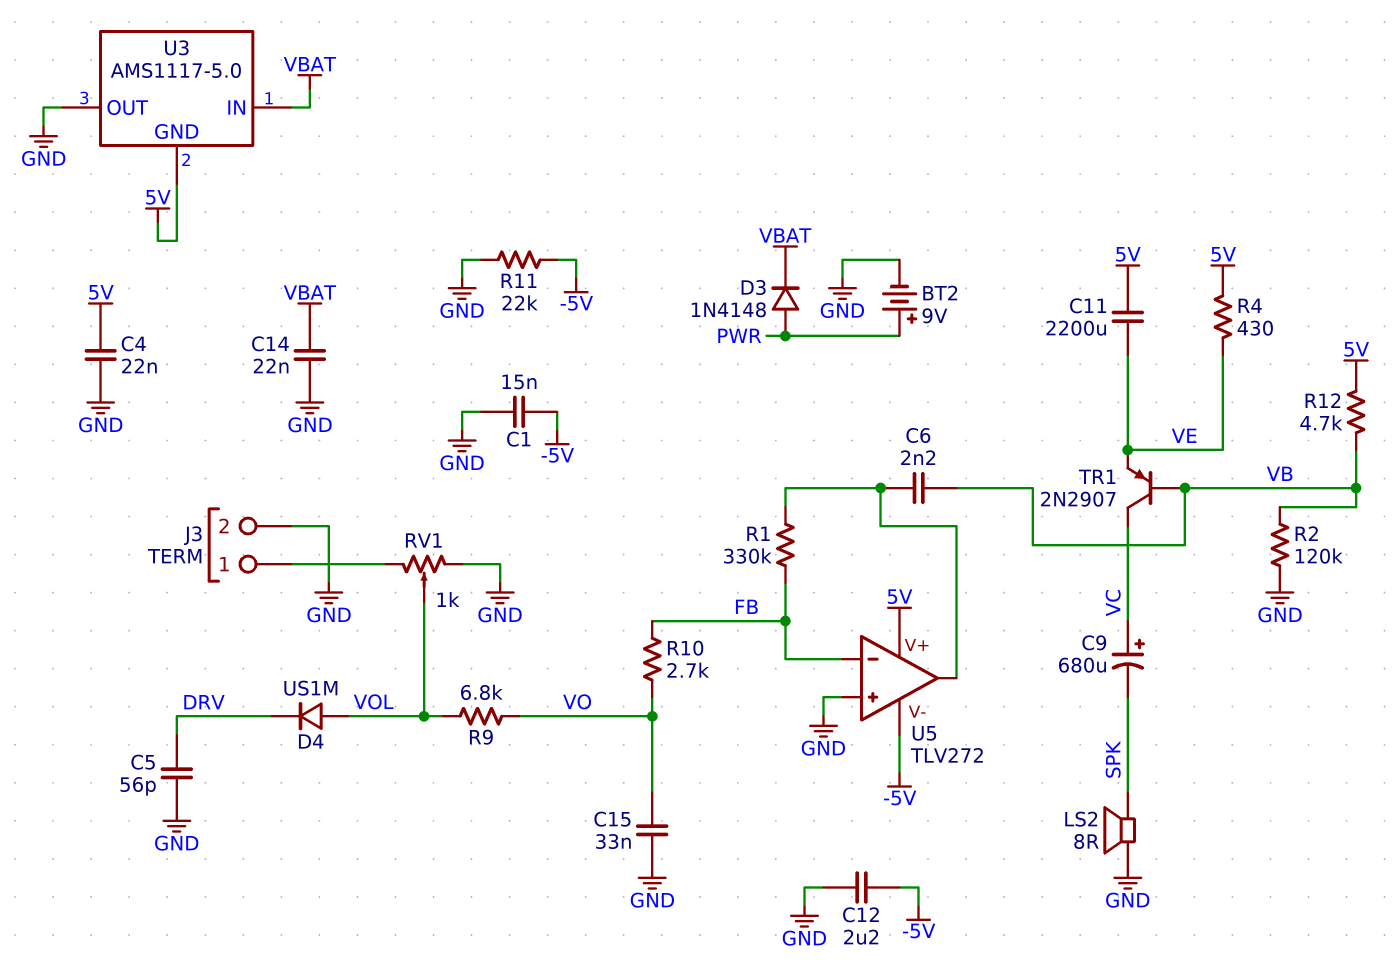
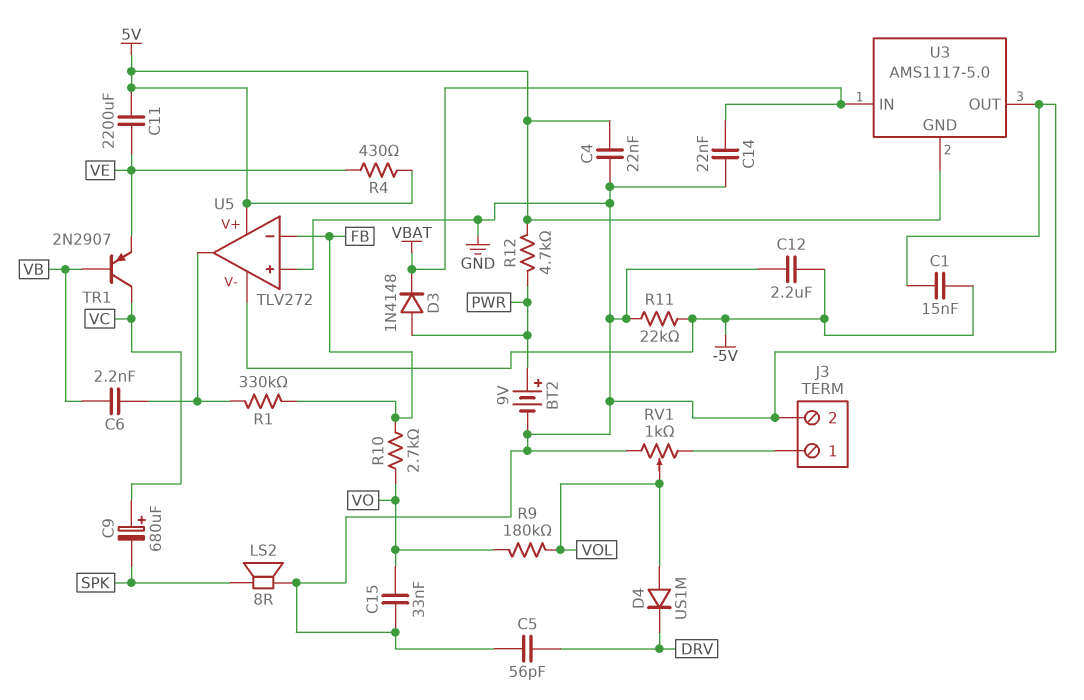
R2: 120k (GND, VB) -> none
R9: 6.8k (VO, VOL) -> 180k (VO, VOL)
R12: 4.7k (5V, VB) -> 4.7k (5V, PWR)

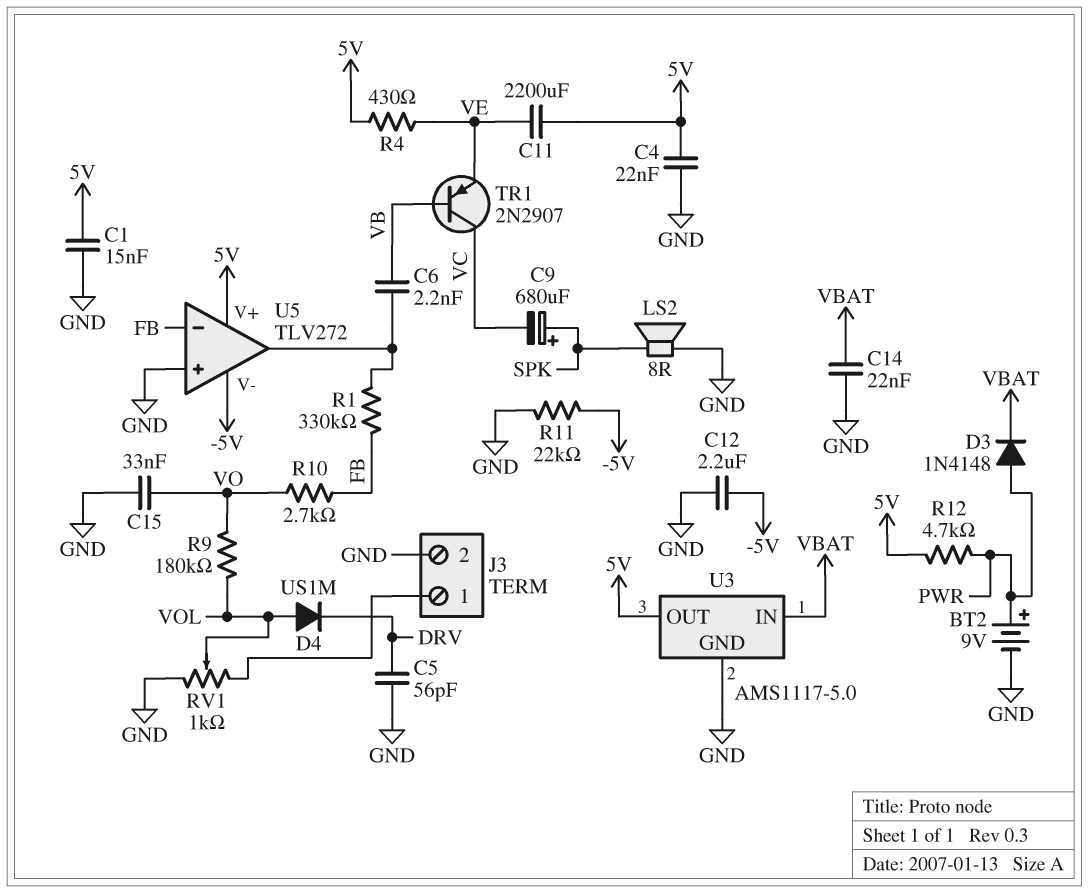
C1: 15nF (-5V, GND) -> 15nF (5V, GND)
C9: 680uF (plus VC, minus SPK) -> 680uF (plus SPK, minus VC)
U3 pin GND: 5V -> GND
U3 pin OUT: GND -> 5V

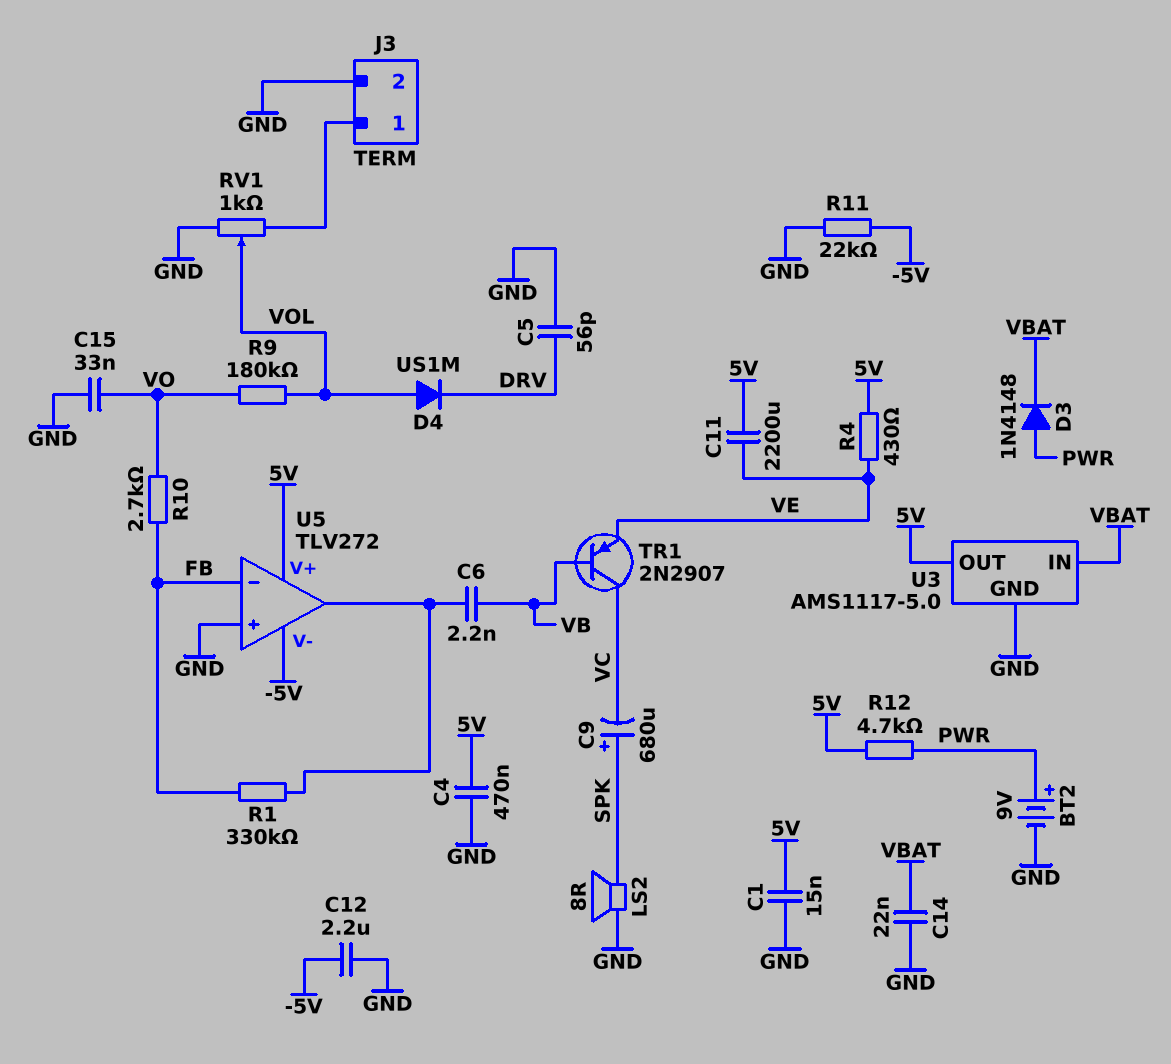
C4: 22nF (5V, GND) -> 470nF (5V, GND)

